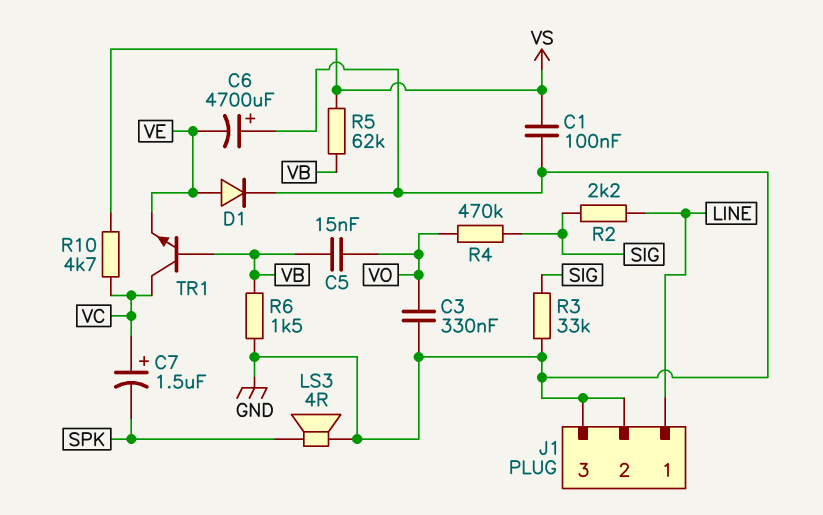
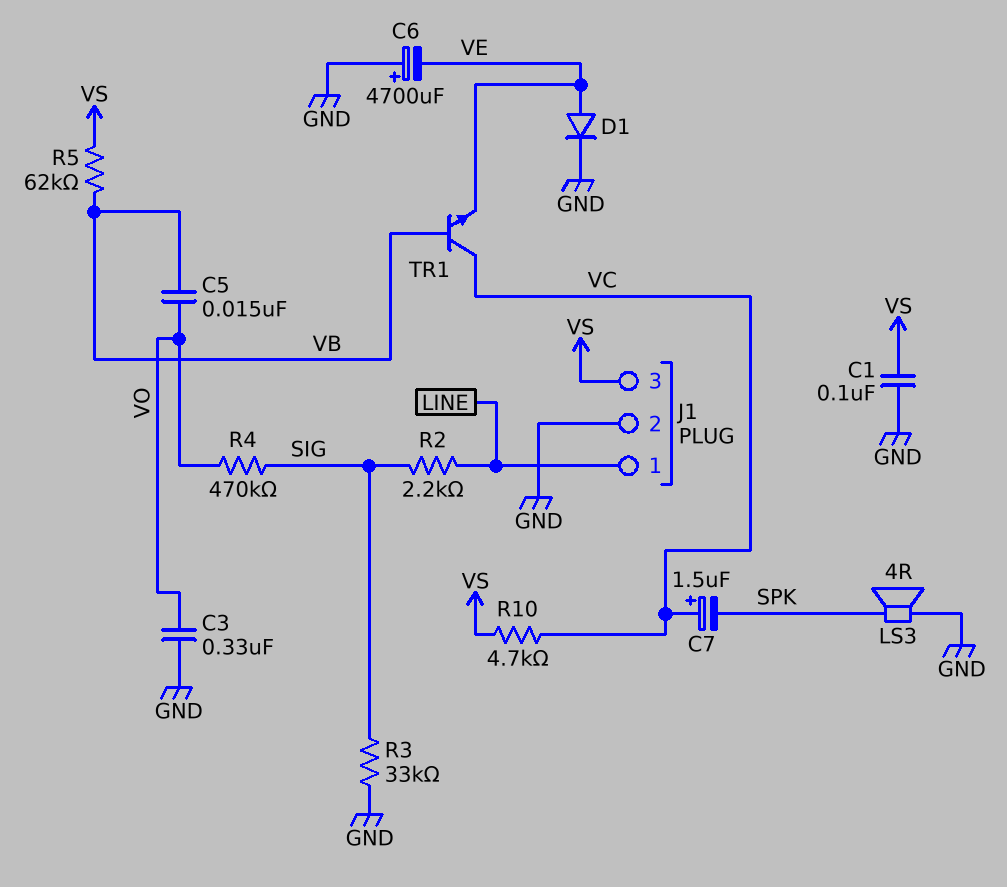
J1 pin 3: GND -> VS
R6: 1.5k (GND, VB) -> none

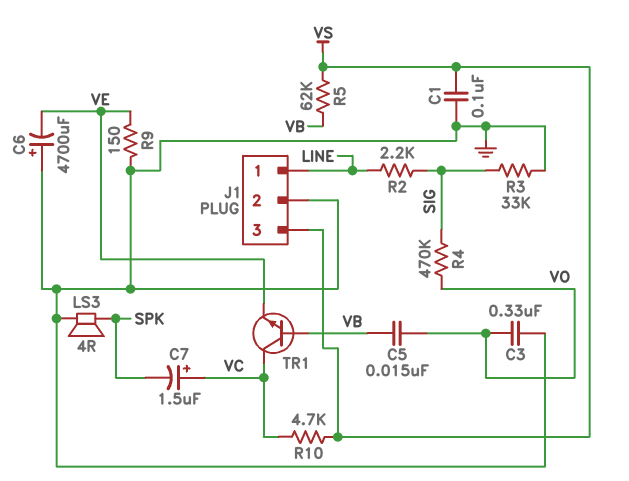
D1: diode (A VE, K GND) -> none
R9: none -> 150 (GND, VE)

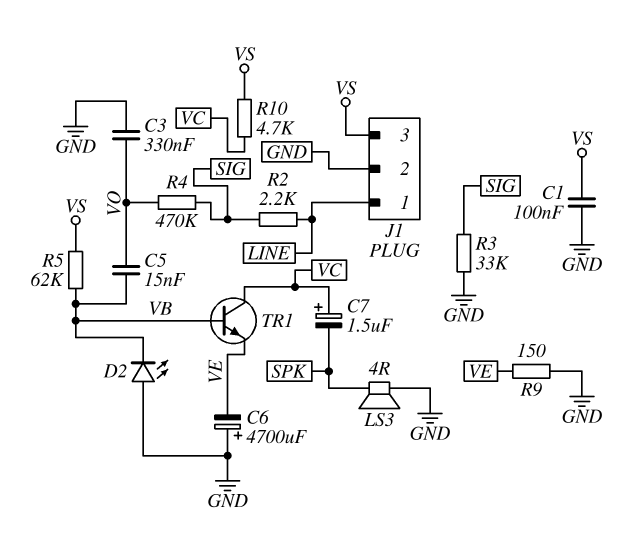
D2: none -> LED (A GND, K VB)

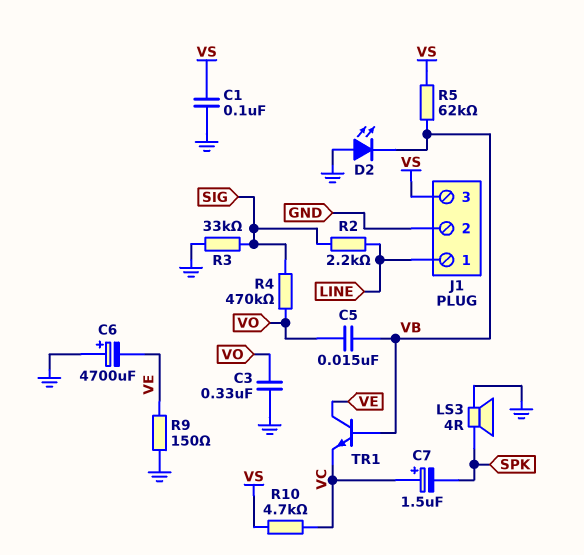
TR1: NPN (B VB, C VC, E VE) -> NPN (B VB, C VE, E VC)

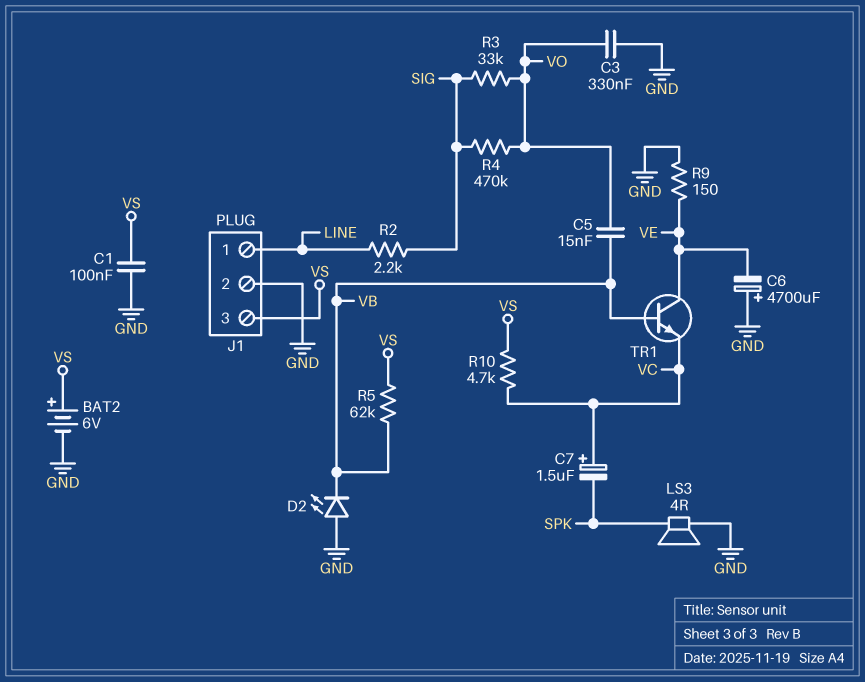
BAT2: none -> 6V (plus VS, minus GND)
R3: 33k (GND, SIG) -> 33k (SIG, VO)

